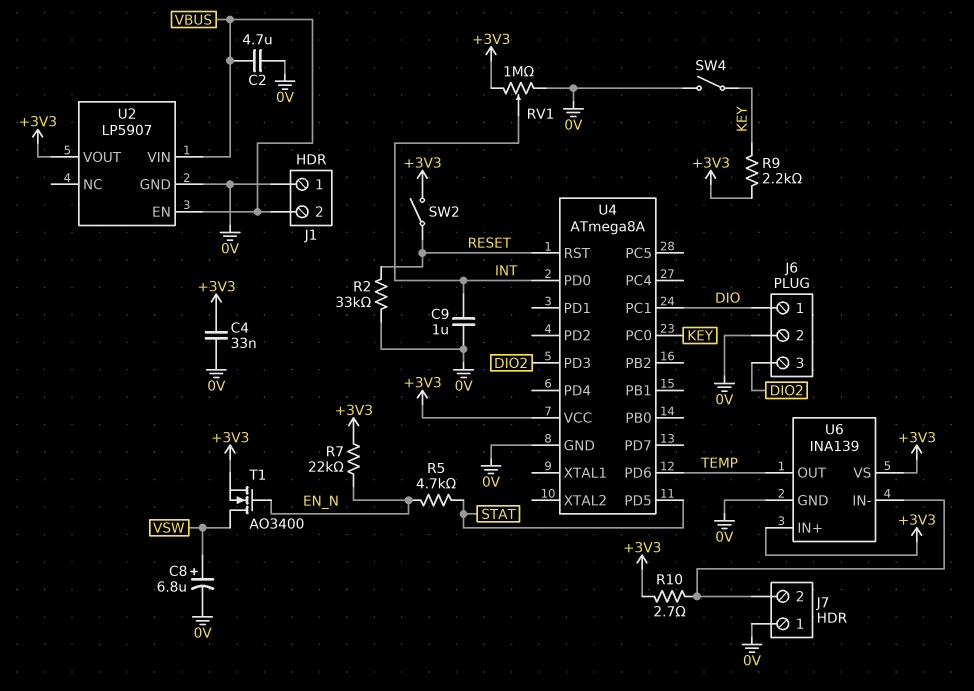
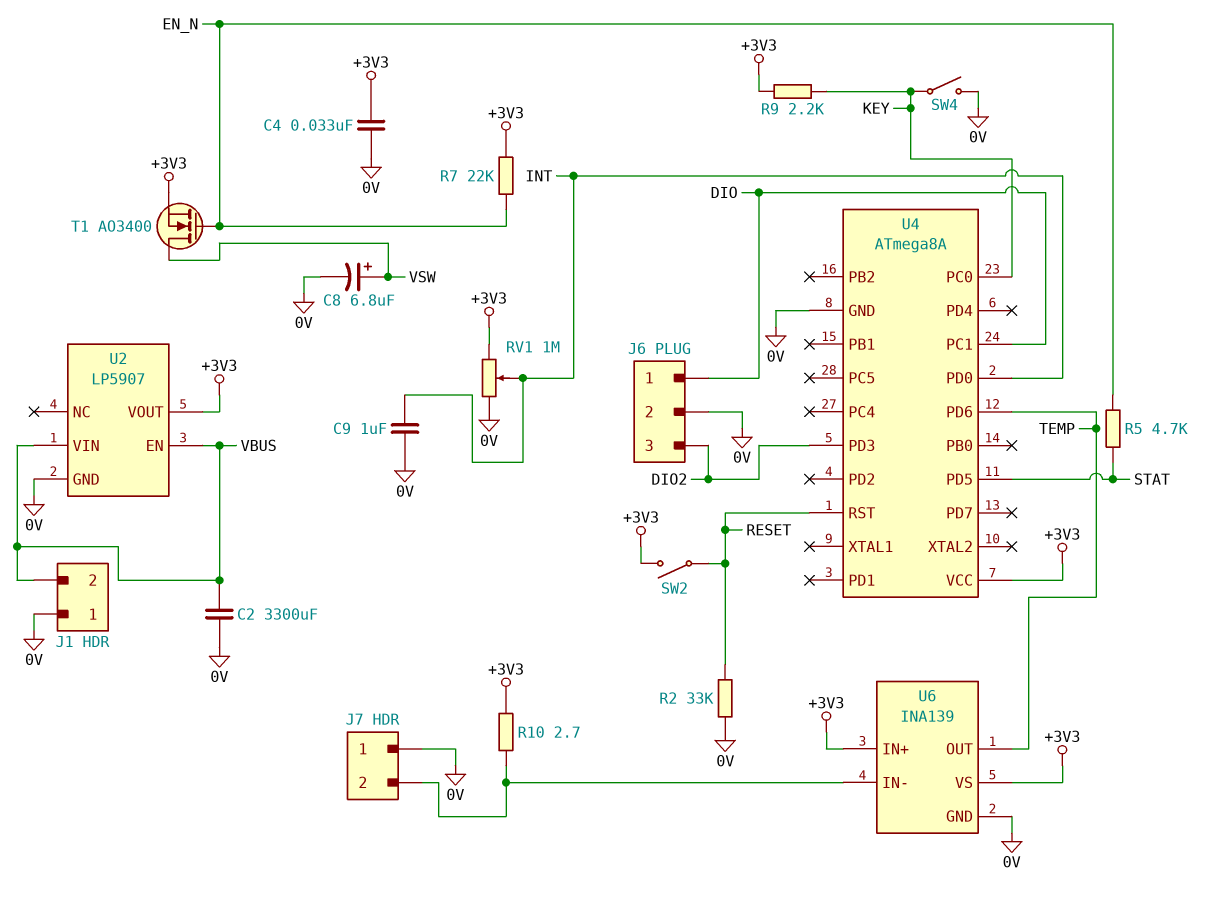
C2: 4.7uF (0V, VBUS) -> 3300uF (0V, VBUS)

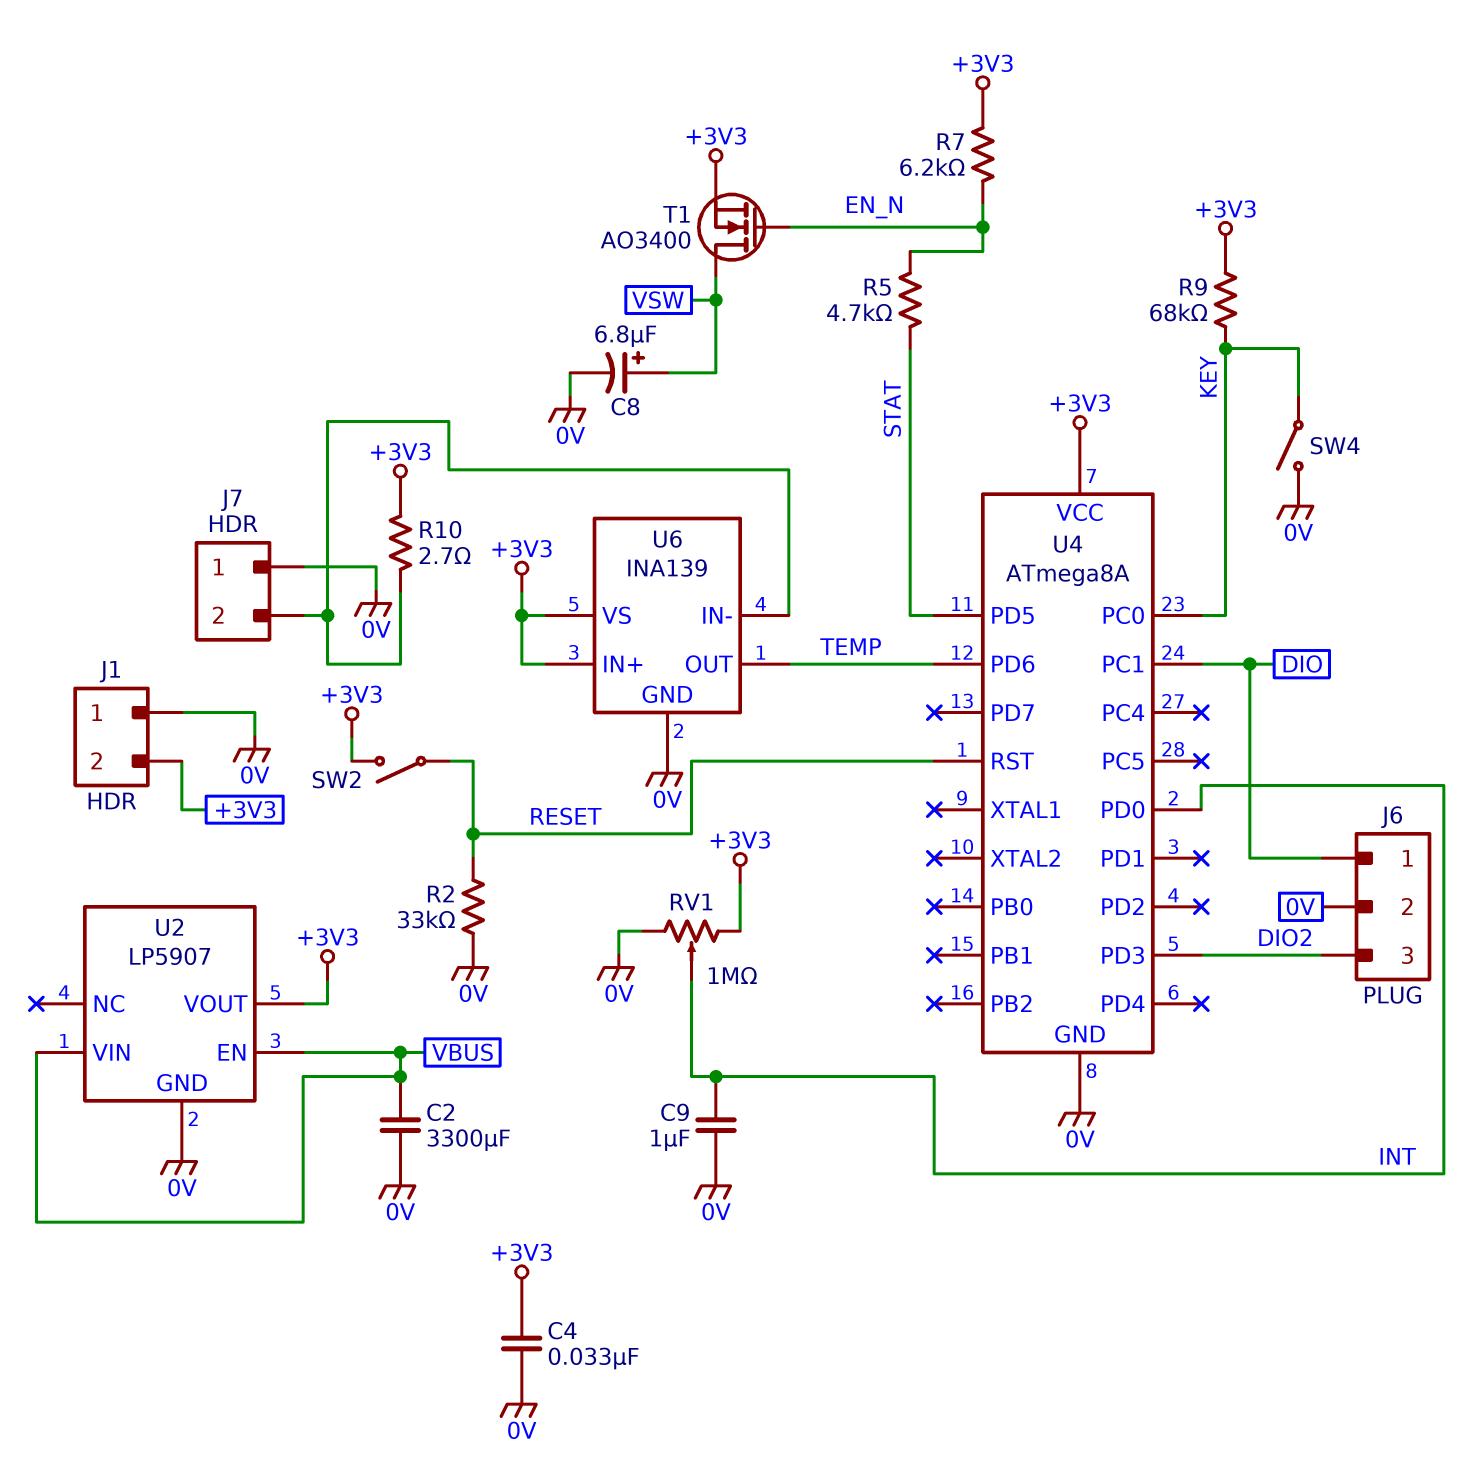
J1 pin 2: VBUS -> +3V3
R7: 22k (+3V3, EN_N) -> 6.2k (+3V3, EN_N)
R9: 2.2k (+3V3, KEY) -> 68k (+3V3, KEY)

